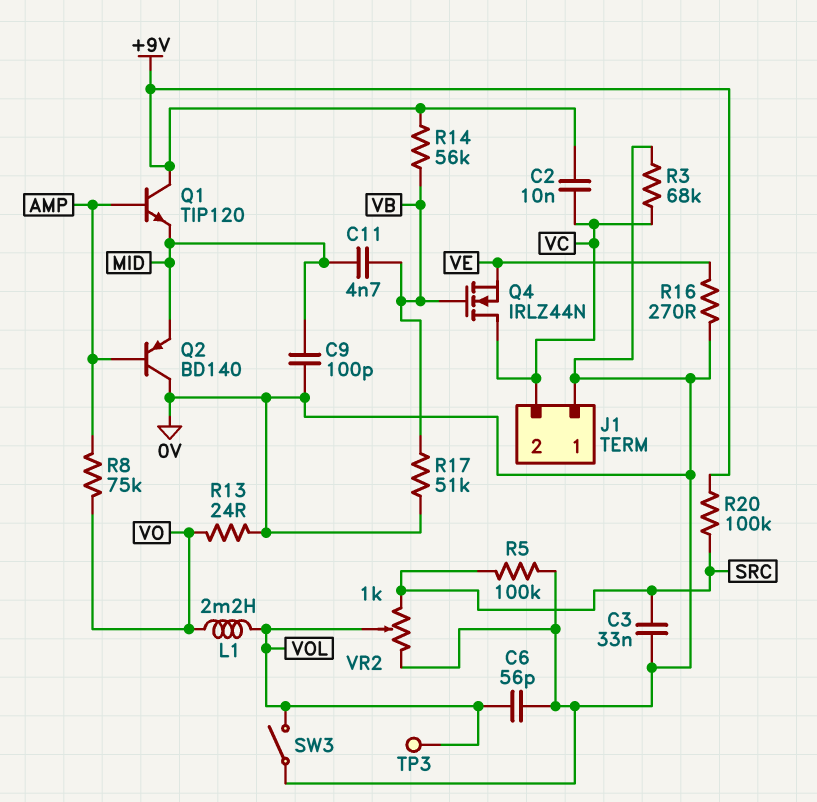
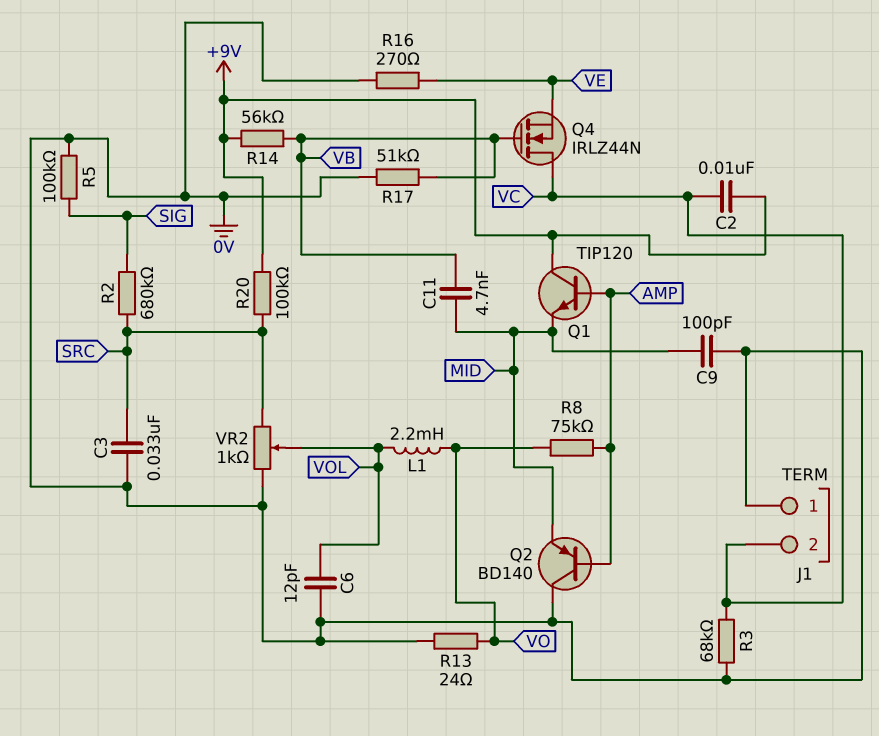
C6: 56pF (0V, VOL) -> 12pF (0V, VOL)
R2: none -> 680k (SIG, SRC)
R5: 100k (0V, SRC) -> 100k (0V, SIG)
SW3: switch (0V, VOL) -> none
TP3: test point (VOL) -> none

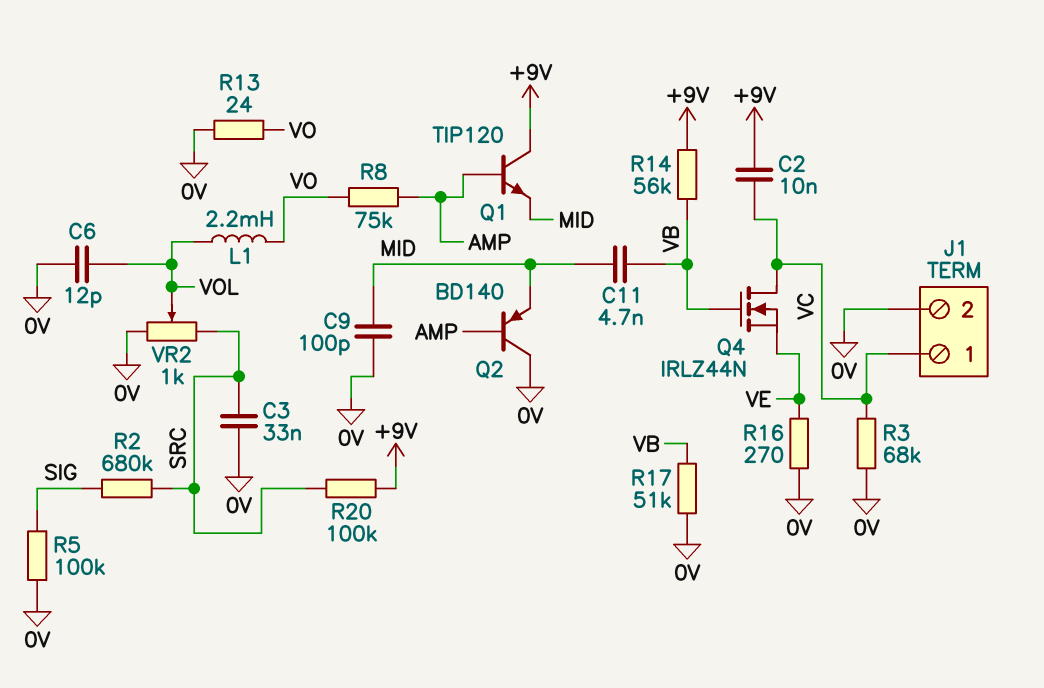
J1 pin 1: 0V -> VC
J1 pin 2: VC -> 0V

